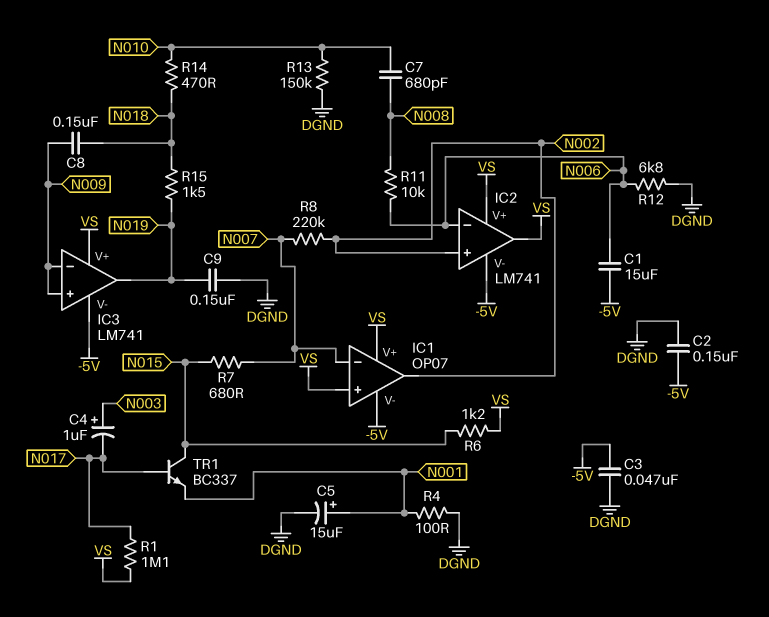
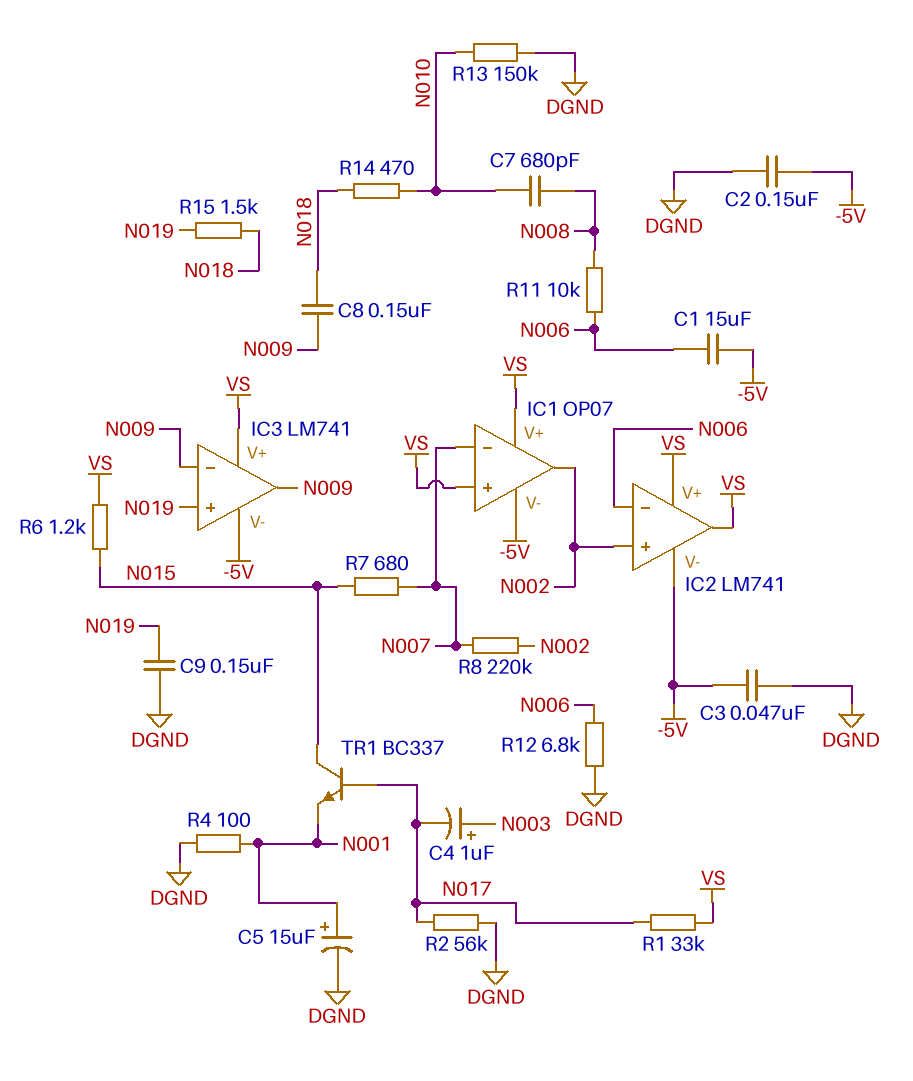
IC3 pin in+: N009 -> N019
IC3 pin out: N019 -> N009
R1: 1.1M (N017, VS) -> 33k (N017, VS)
R2: none -> 56k (DGND, N017)

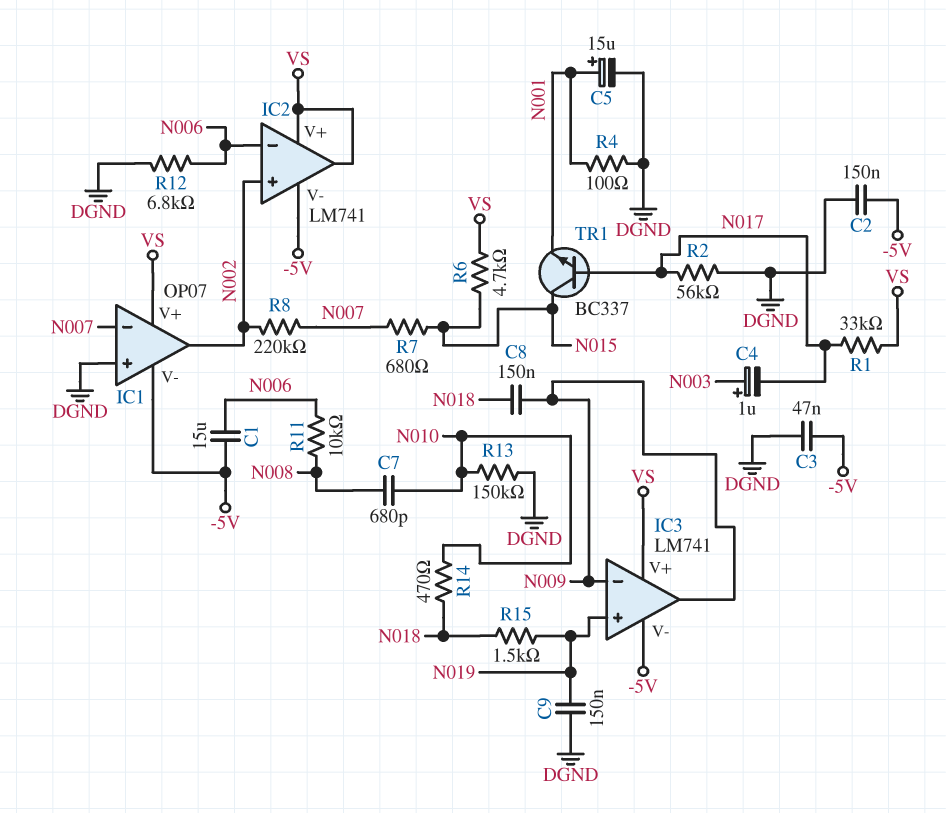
IC1 pin in+: VS -> DGND
R6: 1.2k (N015, VS) -> 4.7k (N015, VS)

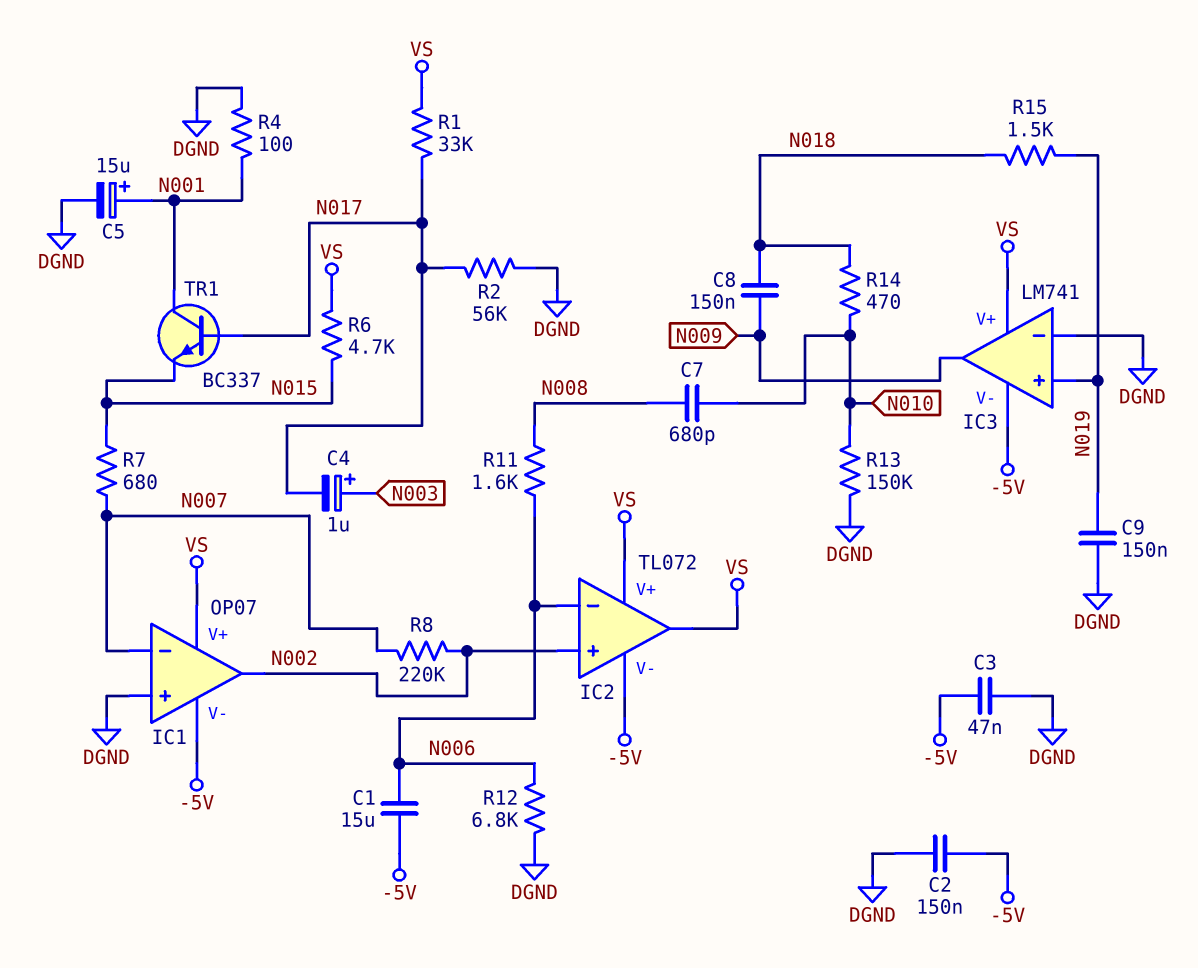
IC2: LM741 -> TL072
IC3 pin in-: N009 -> DGND
R11: 10k (N006, N008) -> 1.6k (N006, N008)
TR1: NPN BC337 (B N017, C N015, E N001) -> NPN BC337 (B N017, C N001, E N015)

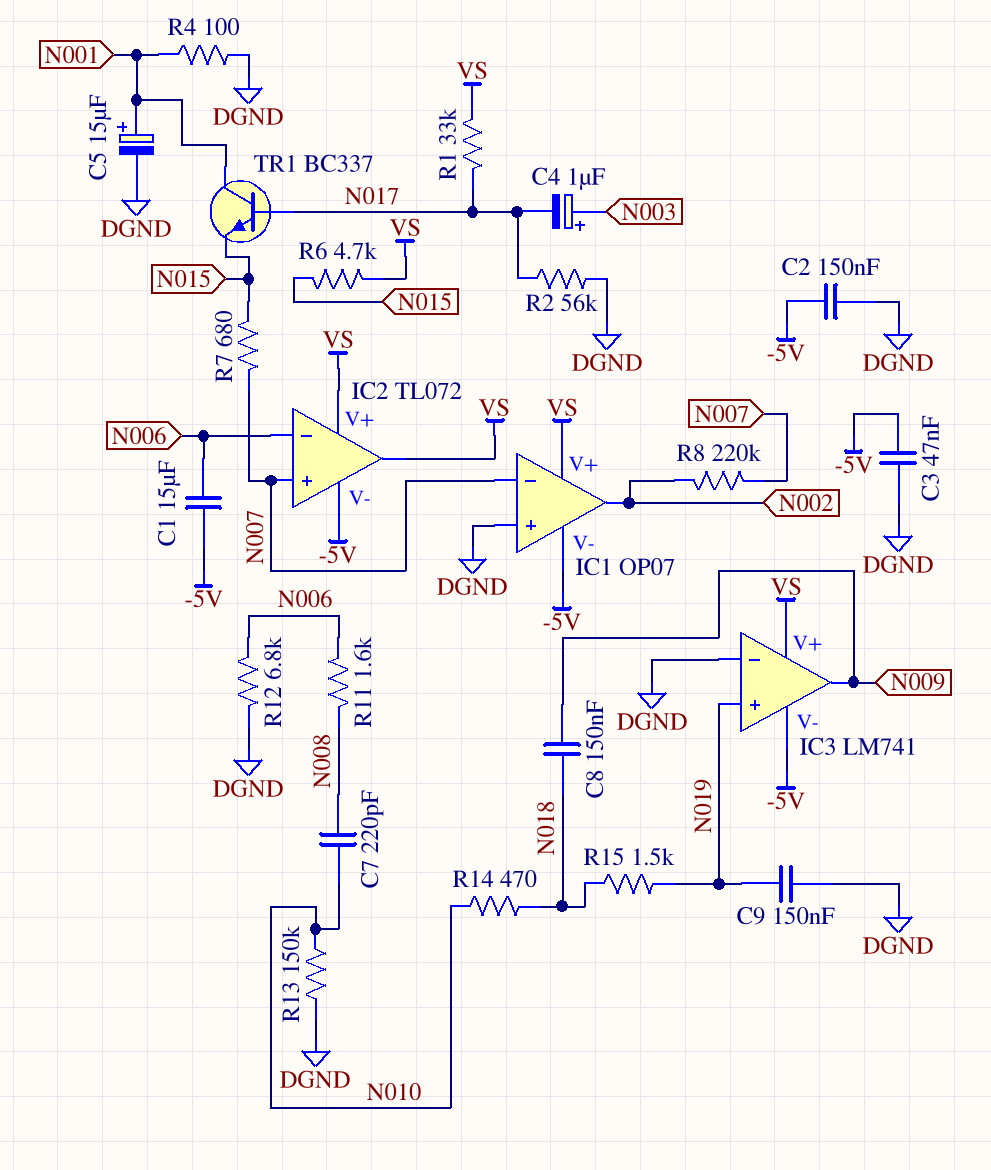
C7: 680pF (N008, N010) -> 220pF (N008, N010)
IC2 pin in+: N002 -> N007

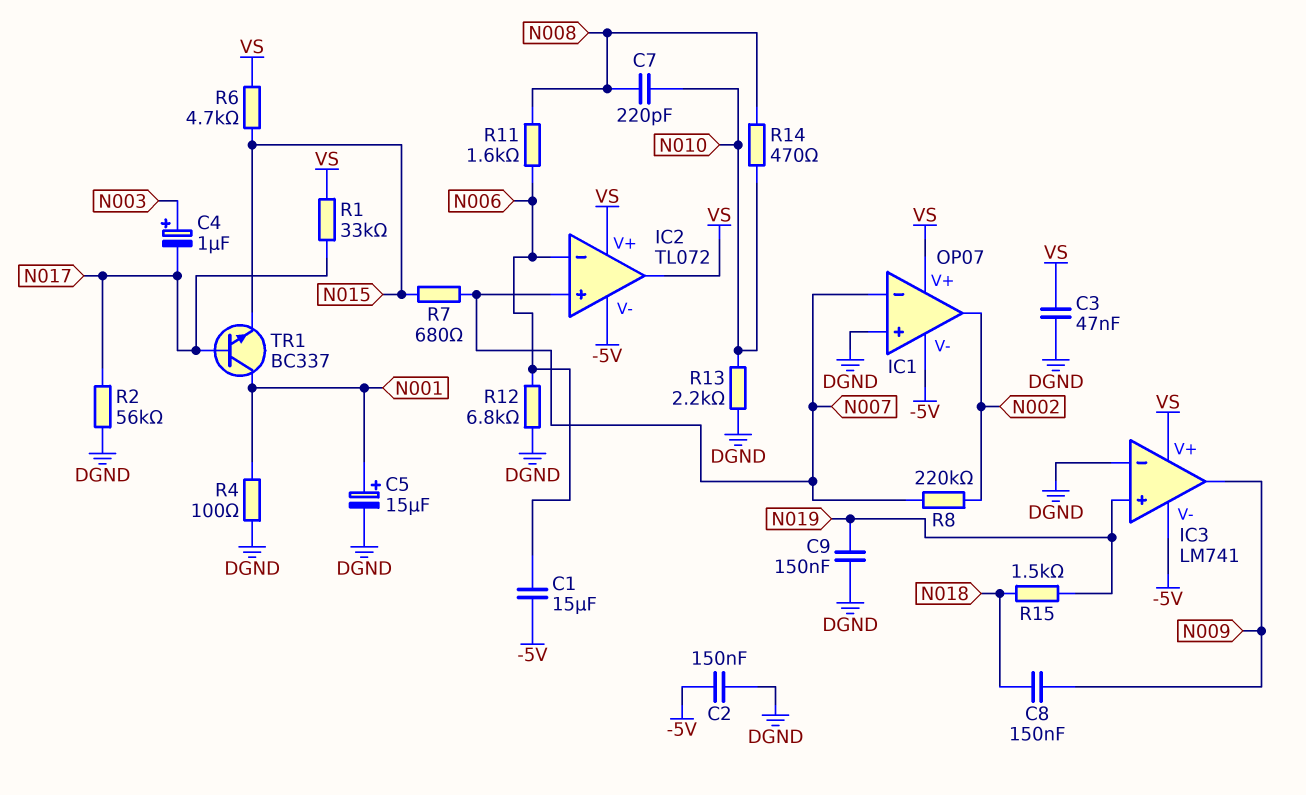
C3: 47nF (-5V, DGND) -> 47nF (DGND, VS)
R13: 150k (DGND, N010) -> 2.2k (DGND, N010)
R14: 470 (N010, N018) -> 470 (N008, N010)

